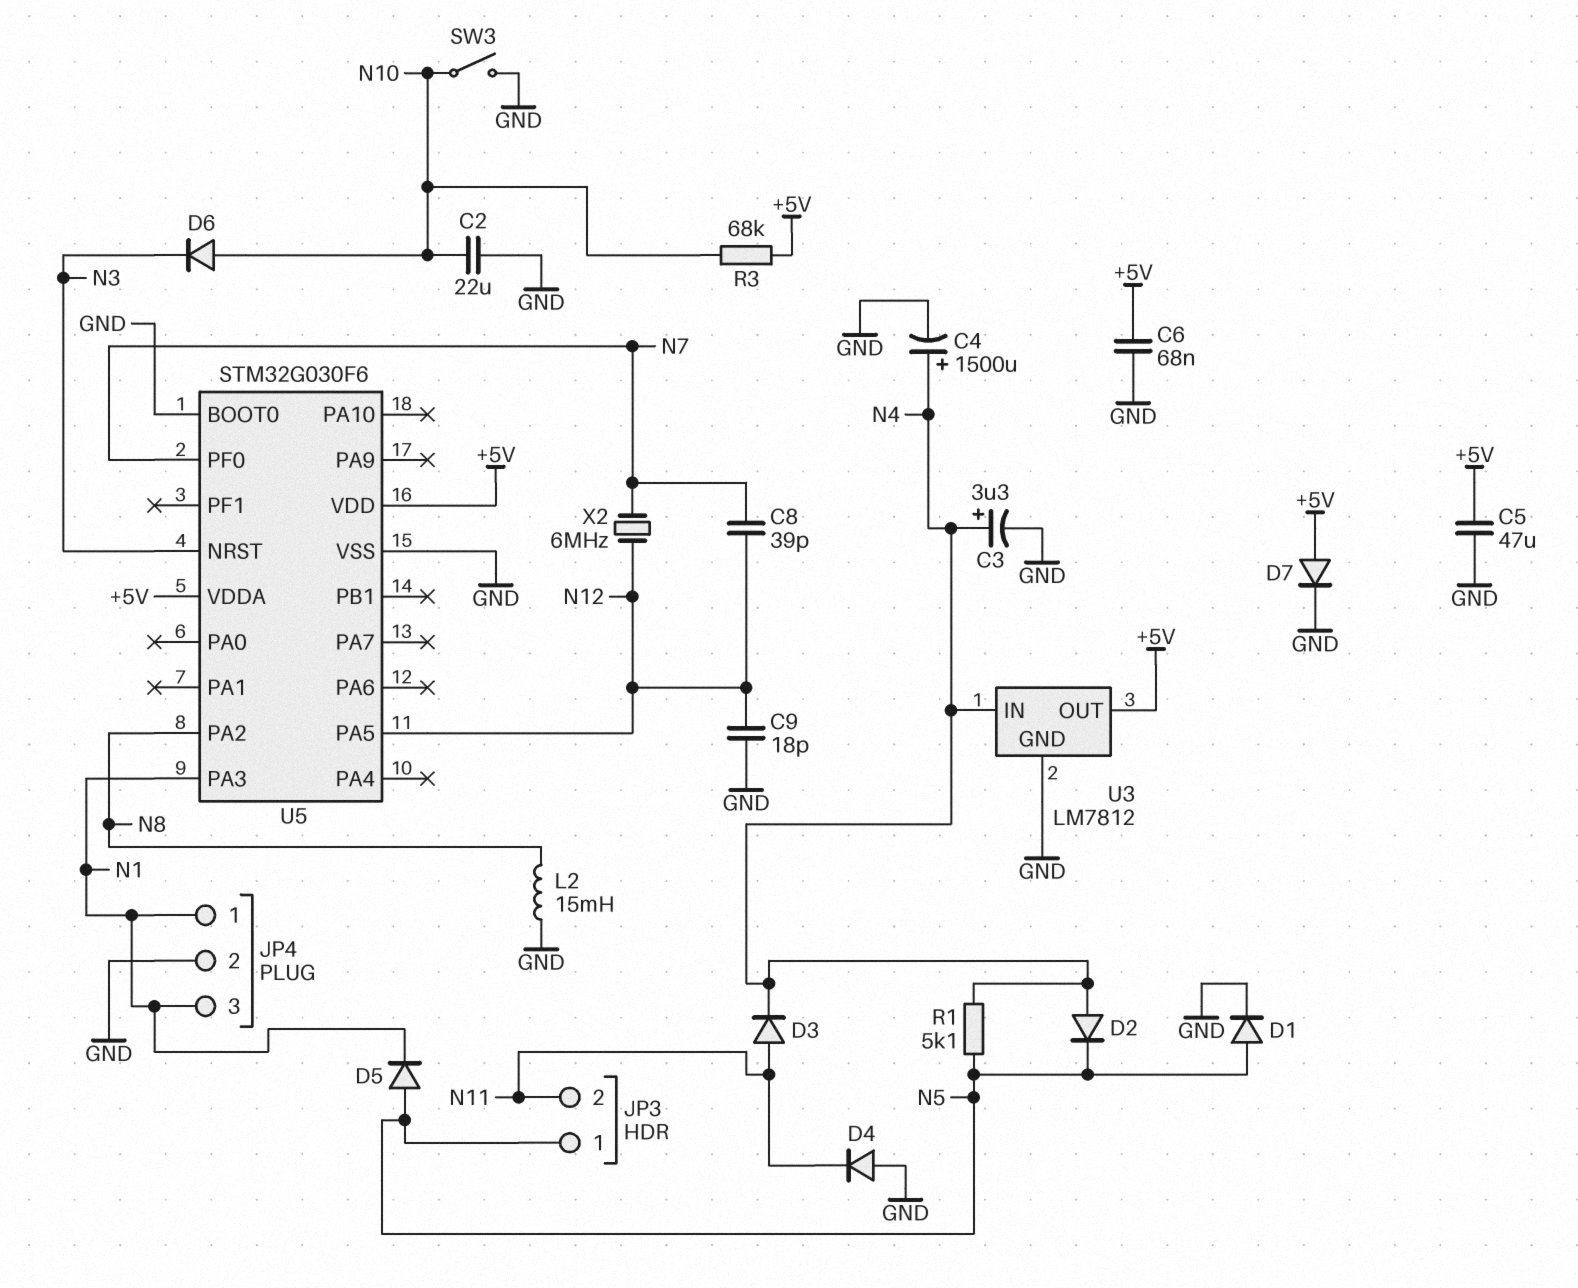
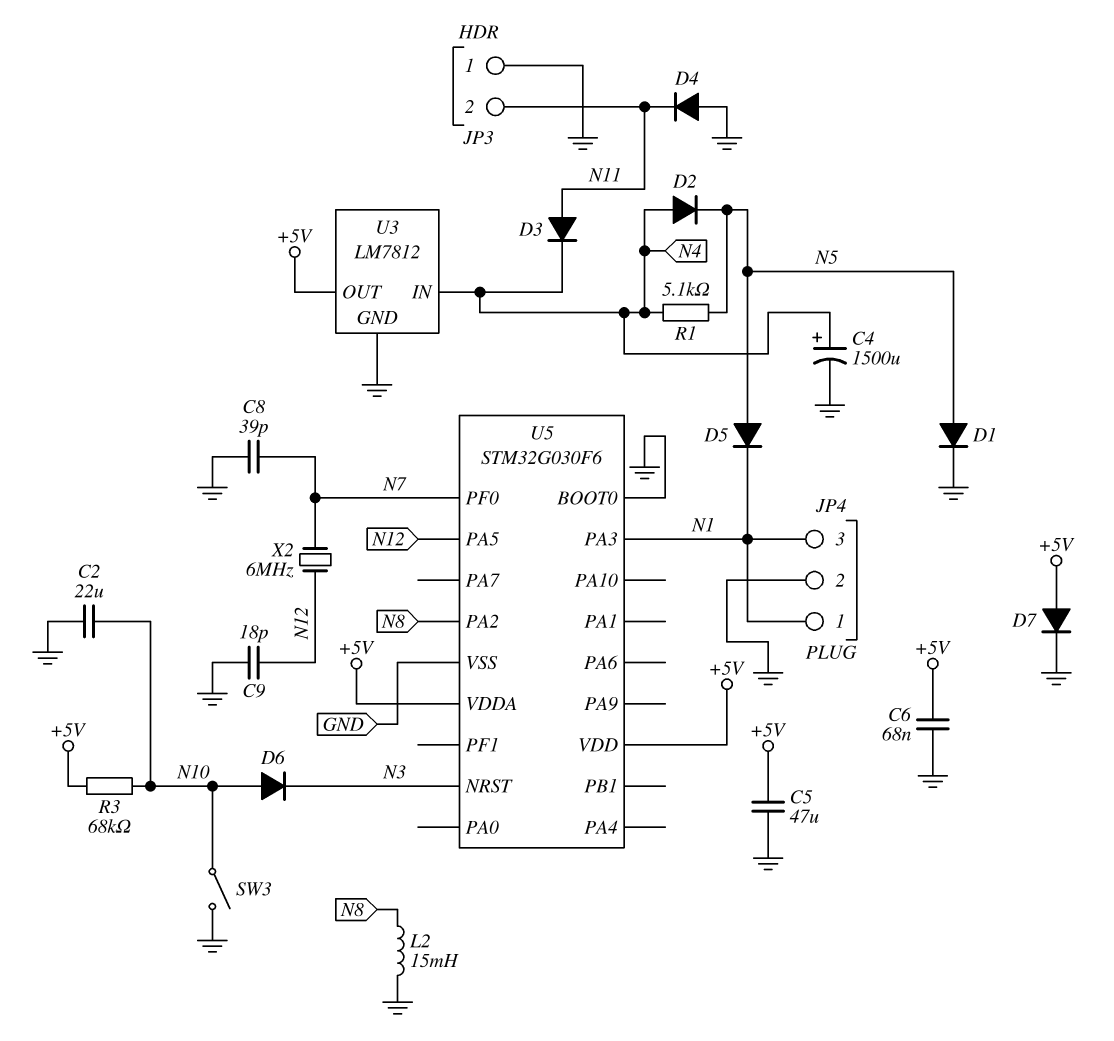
C3: 3.3uF (plus N4, minus GND) -> none
C8: 39pF (N7, N12) -> 39pF (GND, N7)
JP3 pin 1: N5 -> GND

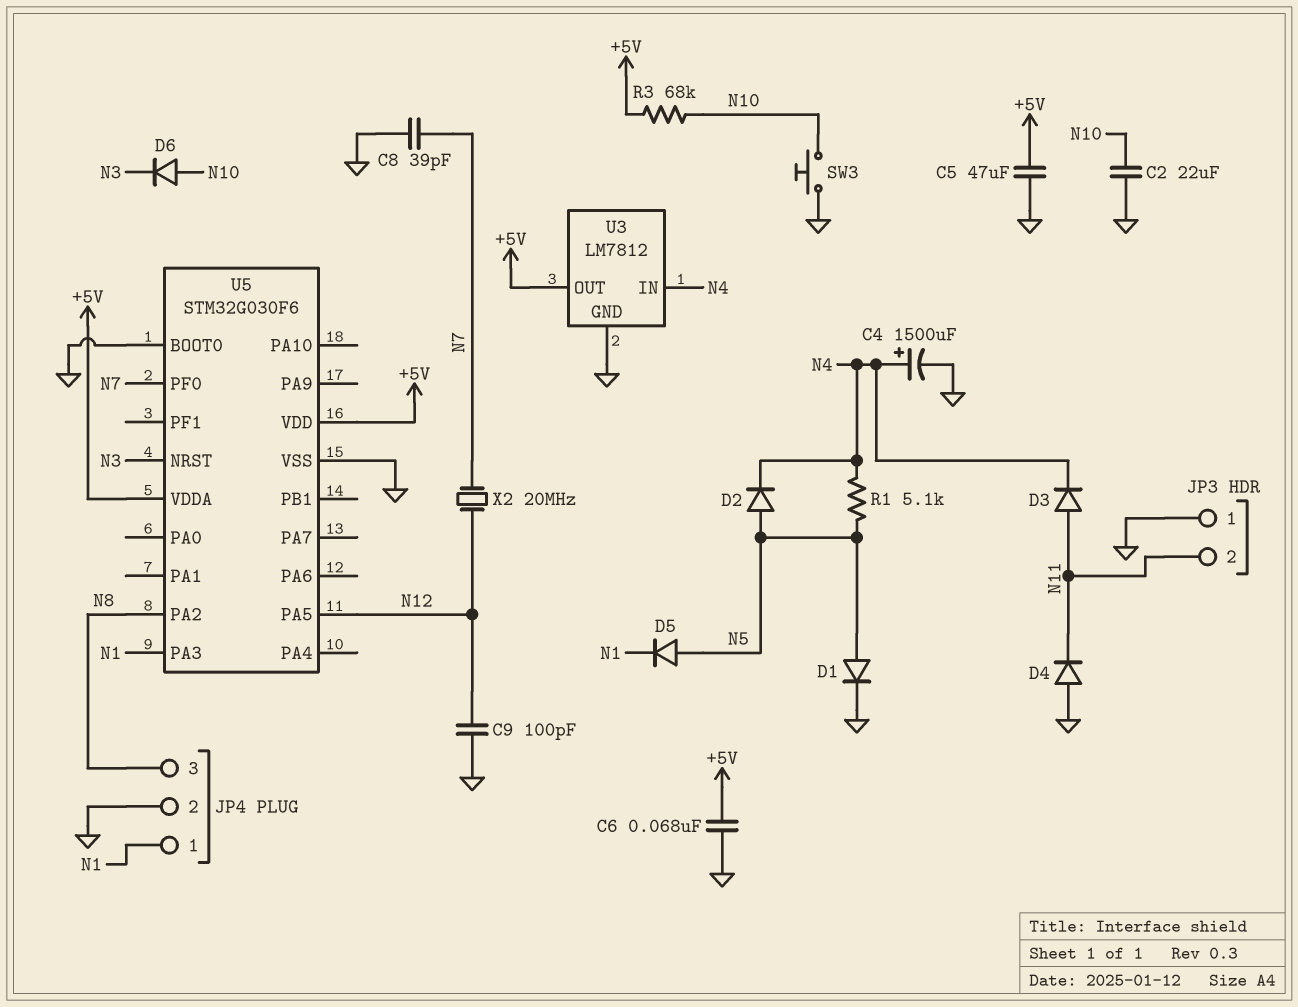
C9: 18pF (GND, N12) -> 100pF (GND, N12)
D2: diode (A N4, K N5) -> diode (A N5, K N4)
D7: diode (A +5V, K GND) -> none
JP4 pin 3: N1 -> N8
L2: 15mH (GND, N8) -> none
SW3: switch (GND, N10) -> button (GND, N10)
X2: 6MHz (N7, N12) -> 20MHz (N7, N12)

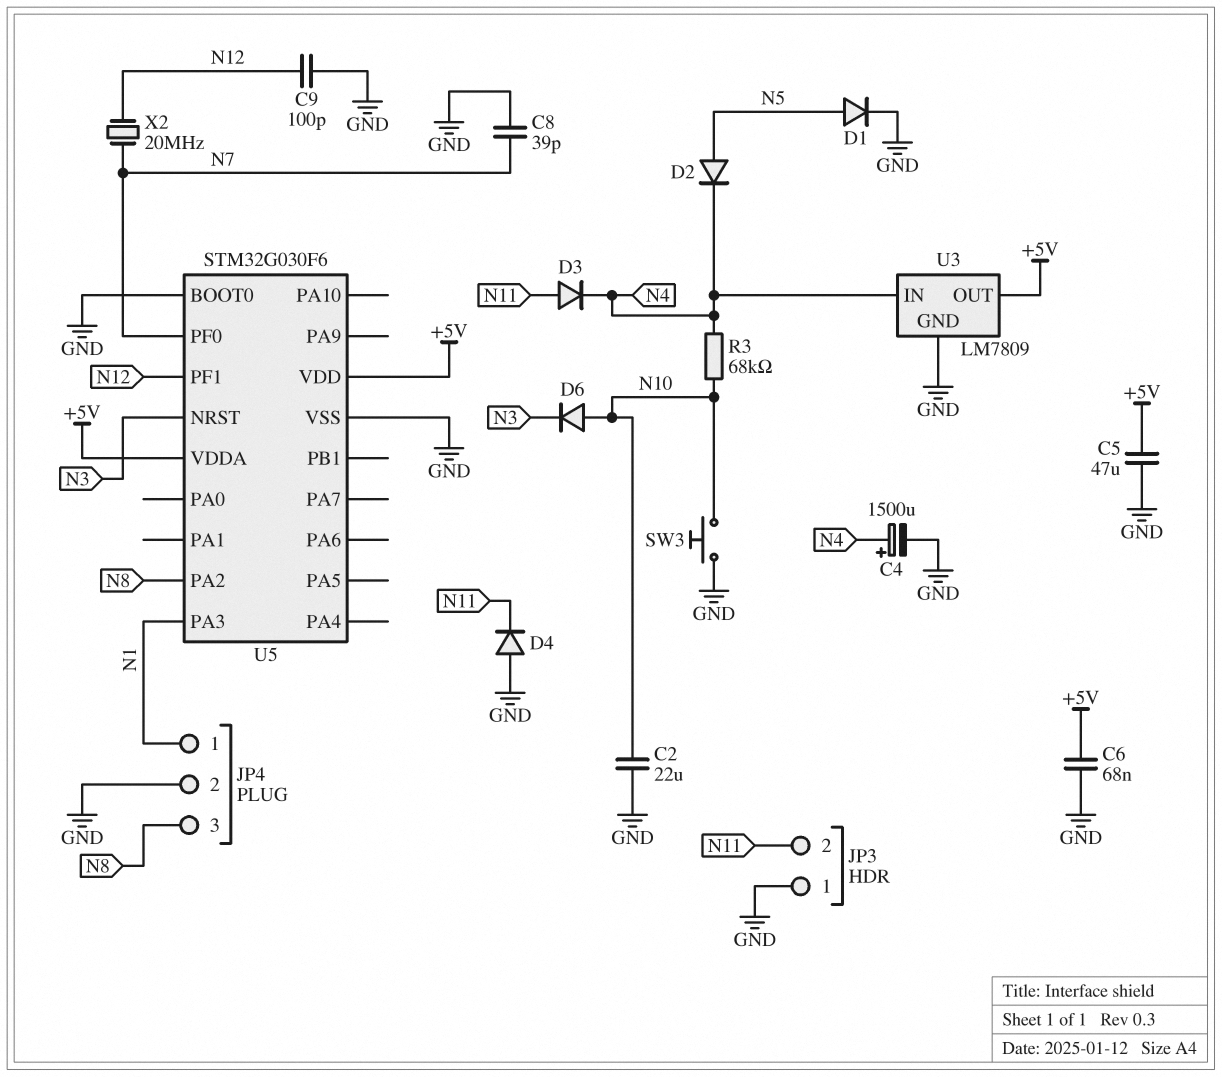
D5: diode (A N5, K N1) -> none
R1: 5.1k (N4, N5) -> none
R3: 68k (+5V, N10) -> 68k (N4, N10)
U3: LM7812 -> LM7809
U5 pin PA5: N12 -> none
U5 pin PF1: none -> N12

